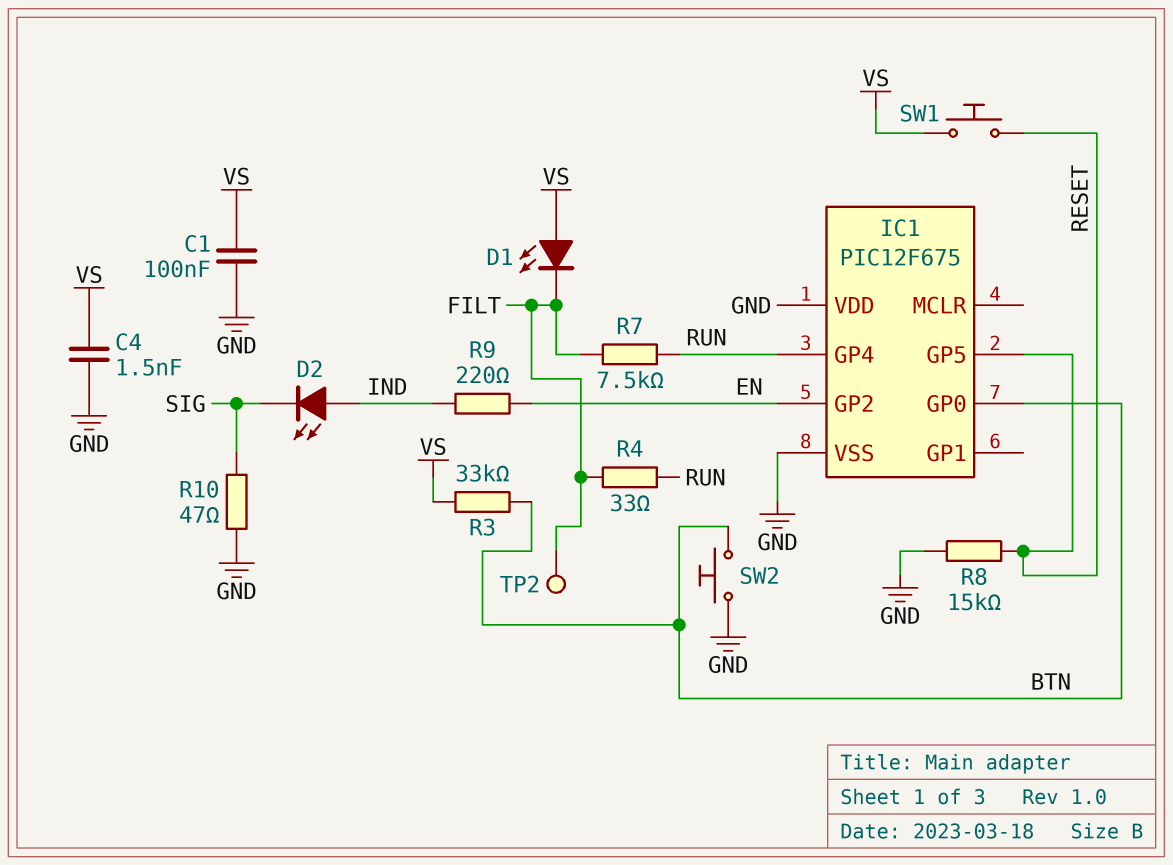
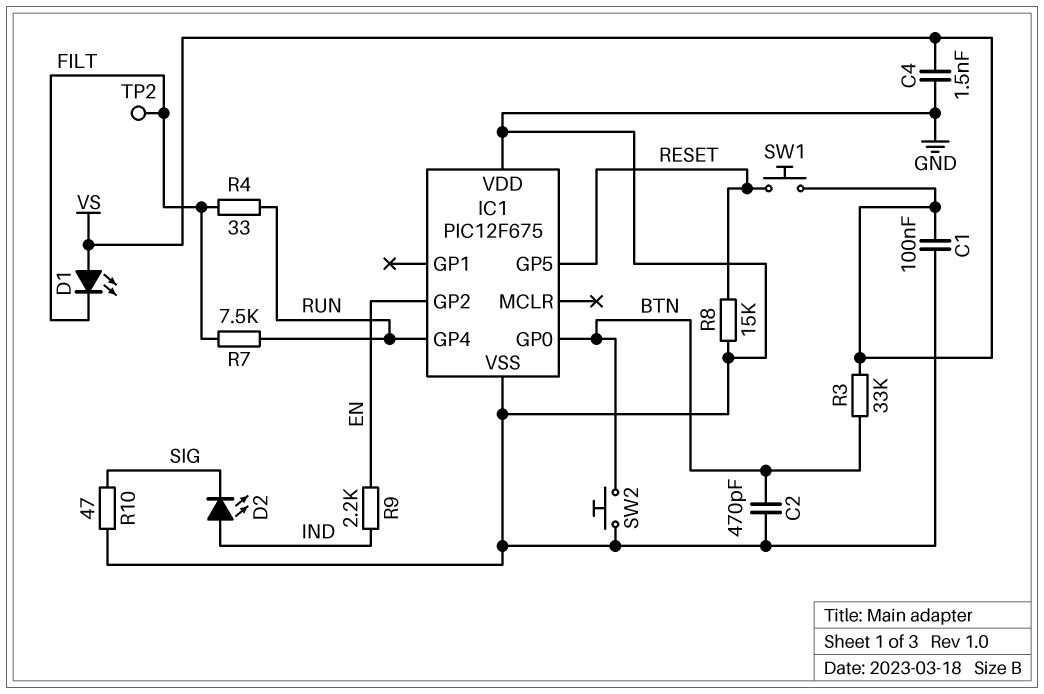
C2: none -> 470pF (BTN, GND)
R9: 220 (EN, IND) -> 2.2k (EN, IND)

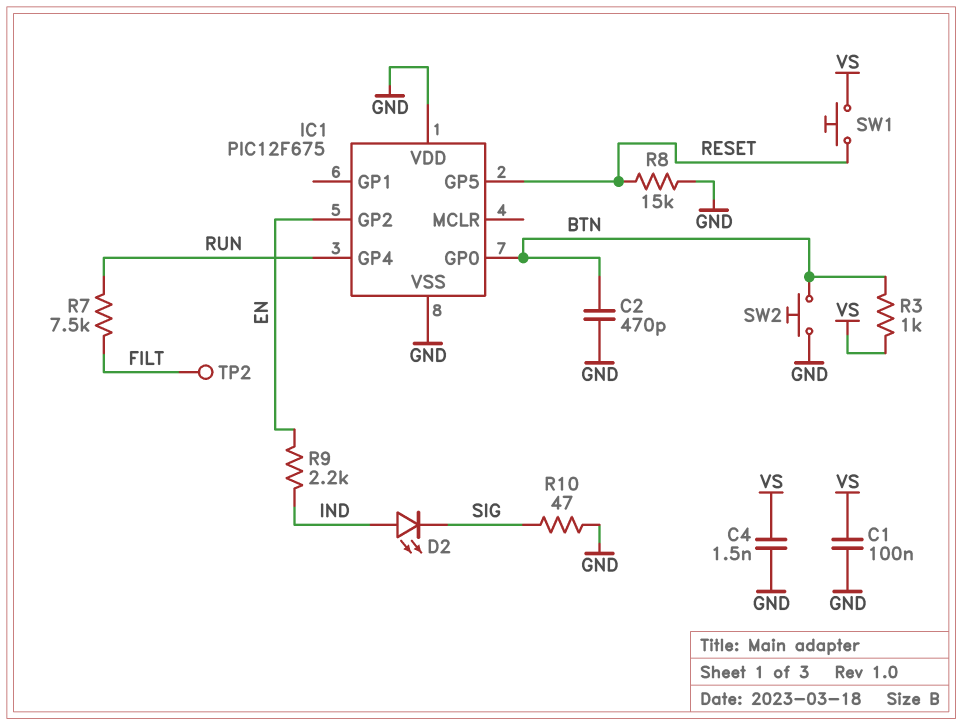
D1: LED (A VS, K FILT) -> none
R3: 33k (BTN, VS) -> 1k (BTN, VS)
R4: 33 (FILT, RUN) -> none

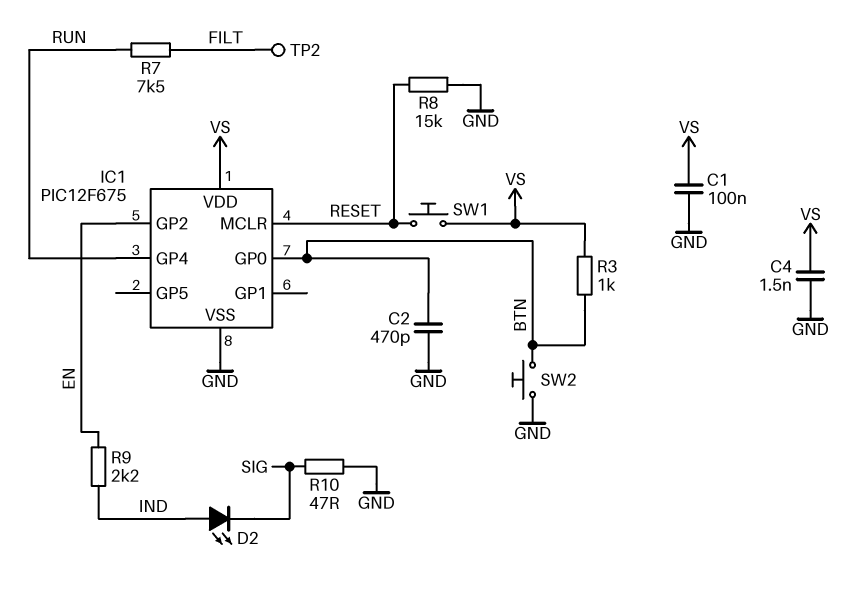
IC1 pin GP5: RESET -> none
IC1 pin MCLR: none -> RESET
IC1 pin VDD: GND -> VS

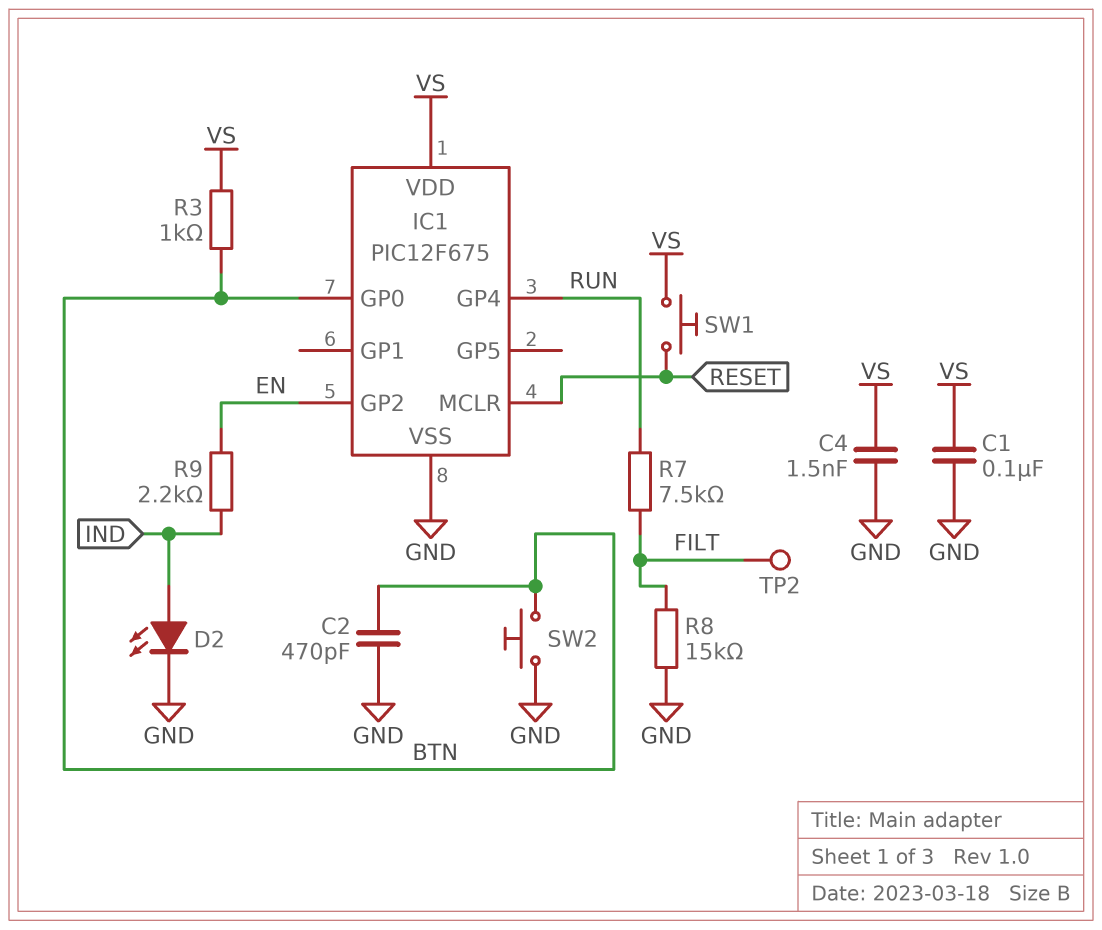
D2: LED (A IND, K SIG) -> LED (A IND, K GND)
R8: 15k (GND, RESET) -> 15k (FILT, GND)
R10: 47 (GND, SIG) -> none

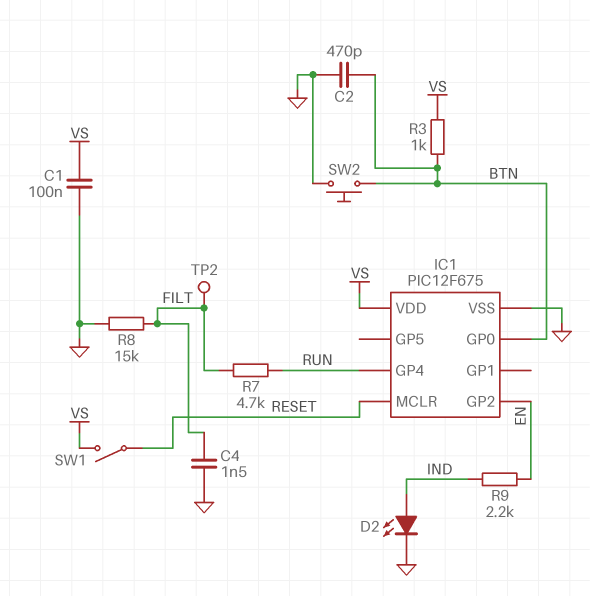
C4: 1.5nF (GND, VS) -> 1.5nF (FILT, GND)
R7: 7.5k (FILT, RUN) -> 4.7k (FILT, RUN)
SW1: button (RESET, VS) -> switch (RESET, VS)

